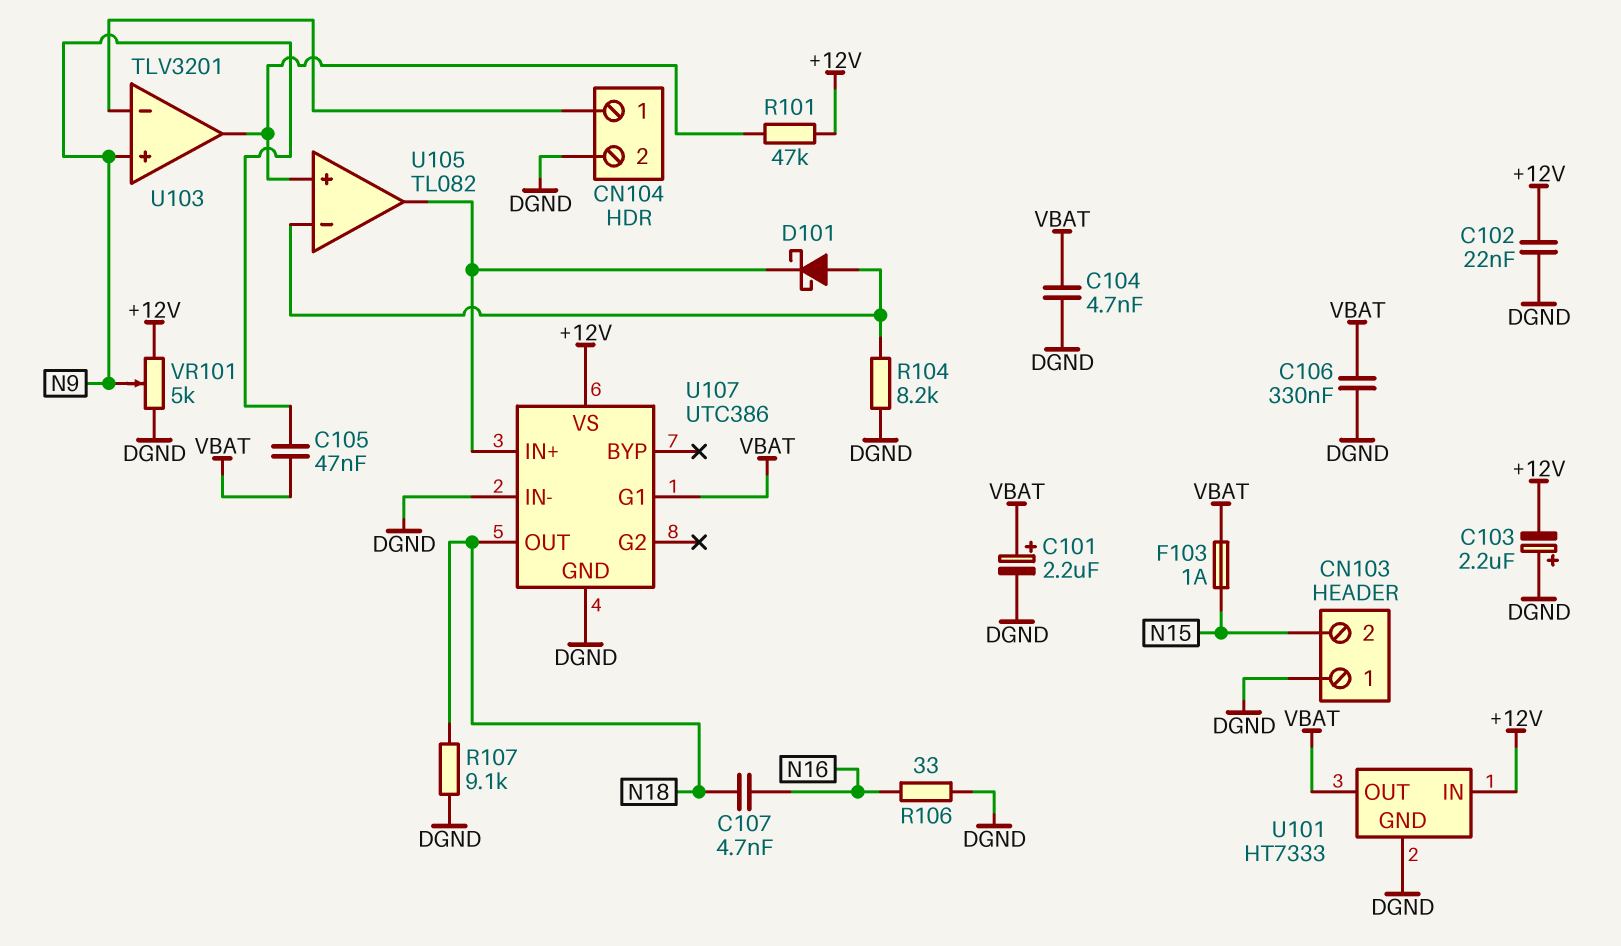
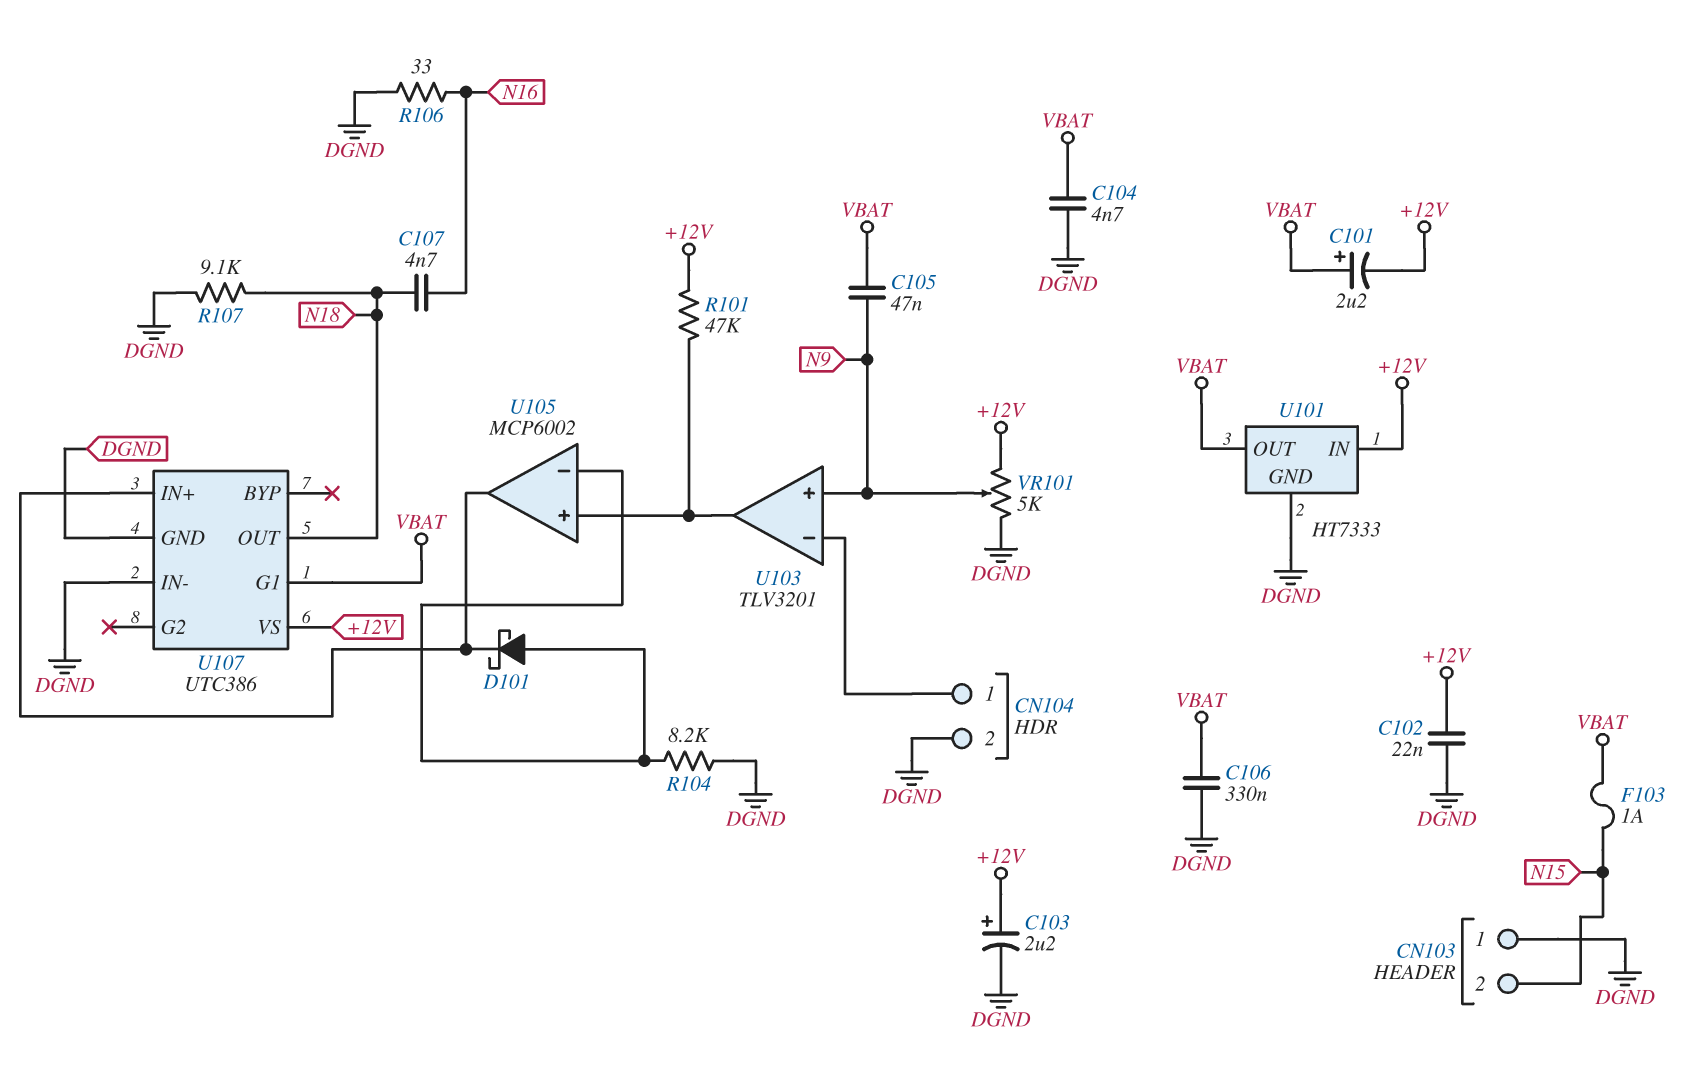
C101: 2.2uF (plus VBAT, minus DGND) -> 2.2uF (plus VBAT, minus +12V)
C103: 2.2uF (plus DGND, minus +12V) -> 2.2uF (plus +12V, minus DGND)
U105: TL082 -> MCP6002

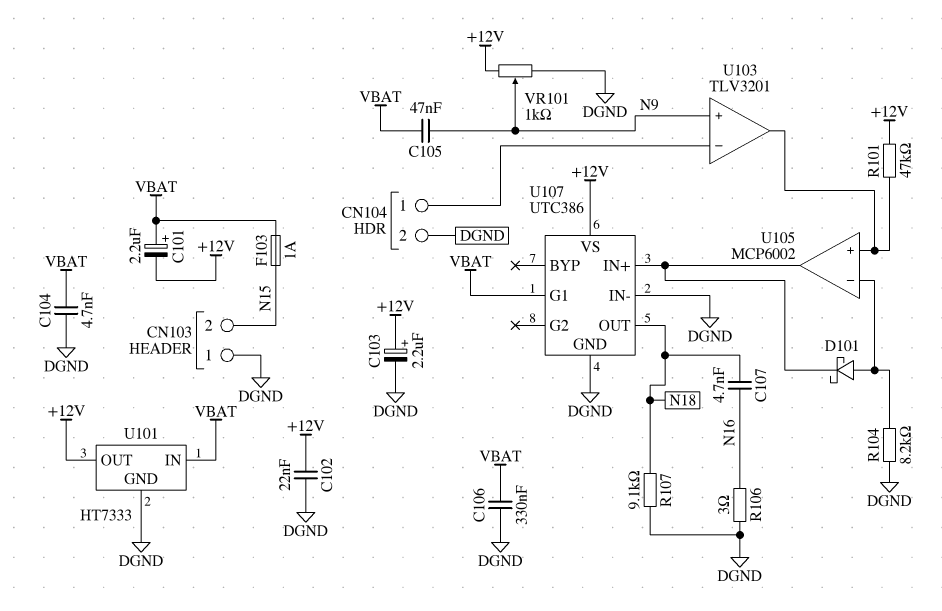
R106: 33 (DGND, N16) -> 3 (DGND, N16)
U101 pin IN: +12V -> VBAT
U101 pin OUT: VBAT -> +12V
VR101: 5k (+12V, DGND, wiper N9) -> 1k (+12V, DGND, wiper N9)

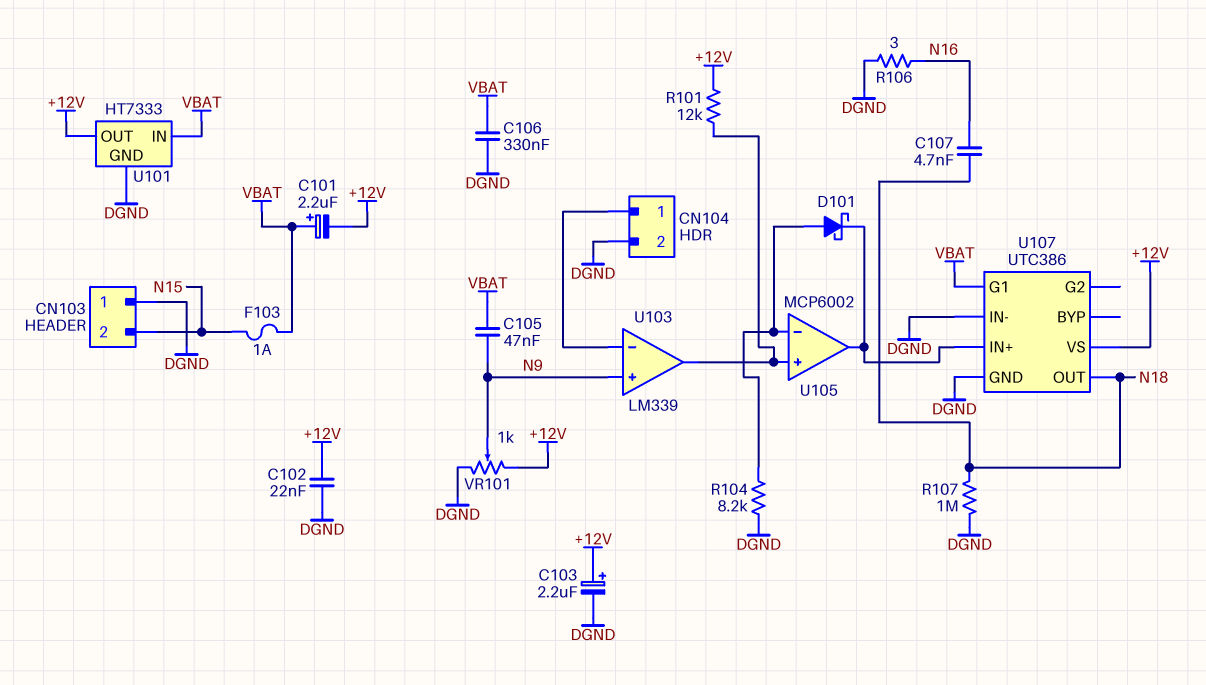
C104: 4.7nF (DGND, VBAT) -> none
R101: 47k (+12V, U103/out) -> 12k (+12V, U103/out)
R107: 9.1k (DGND, N18) -> 1M (DGND, N18)
U103: TLV3201 -> LM339

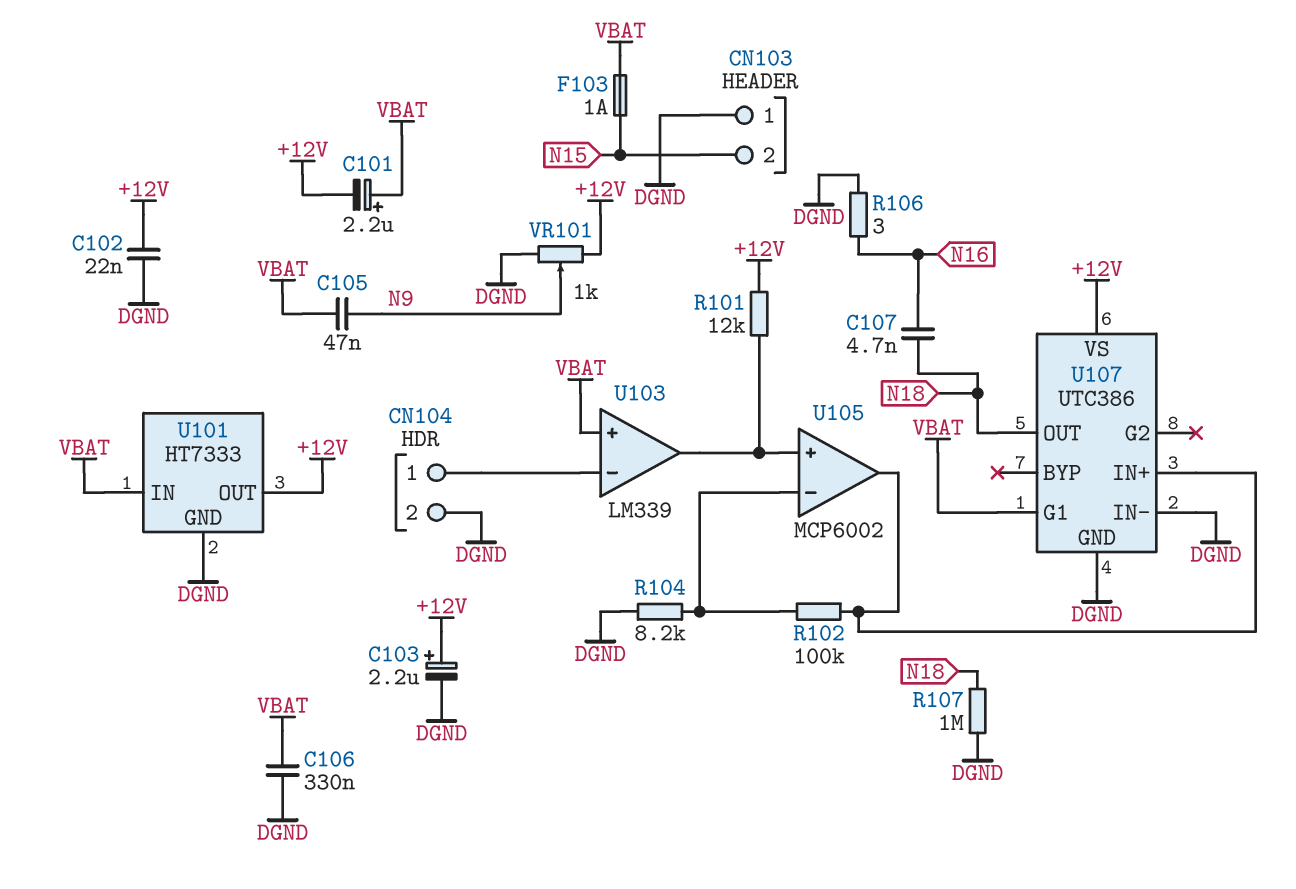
D101: schottky (A U105/in-, K U105/out) -> none
R102: none -> 100k (U105/in-, U105/out)
U103 pin in+: N9 -> VBAT

